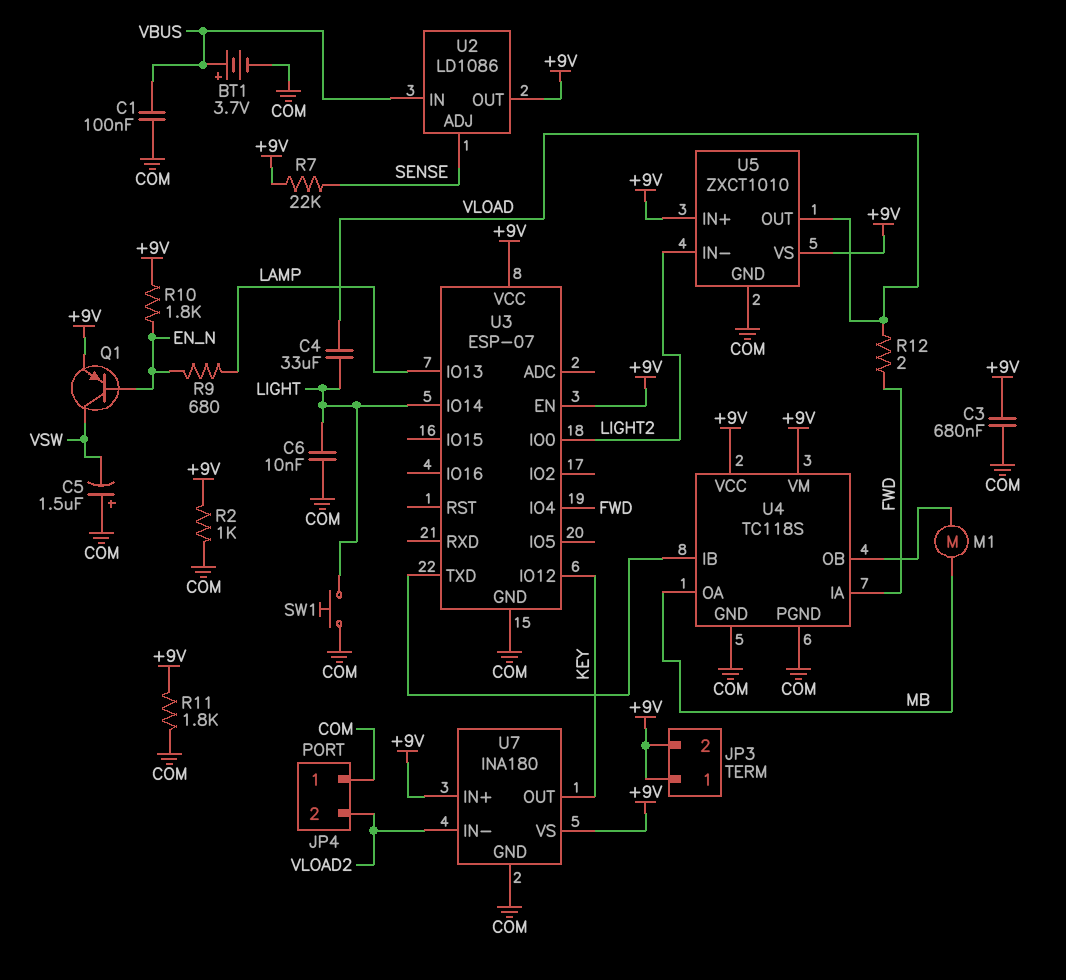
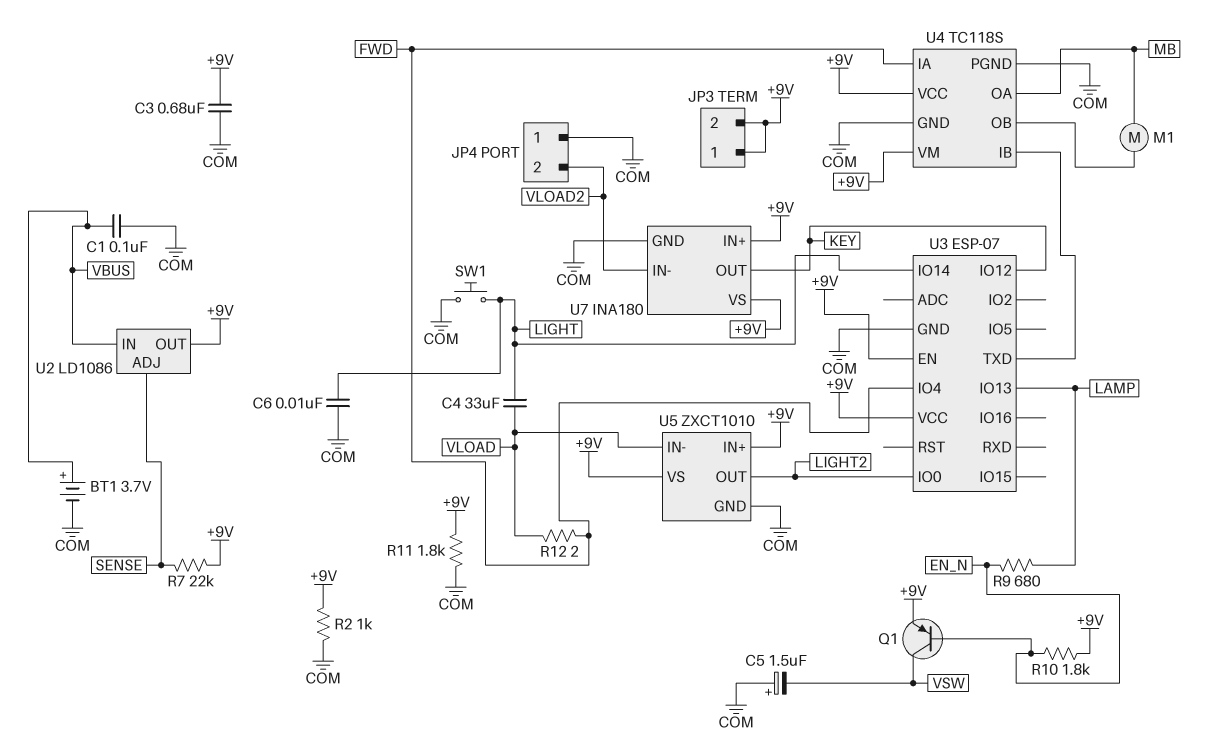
U5 pin IN-: LIGHT2 -> VLOAD
U5 pin OUT: VLOAD -> LIGHT2

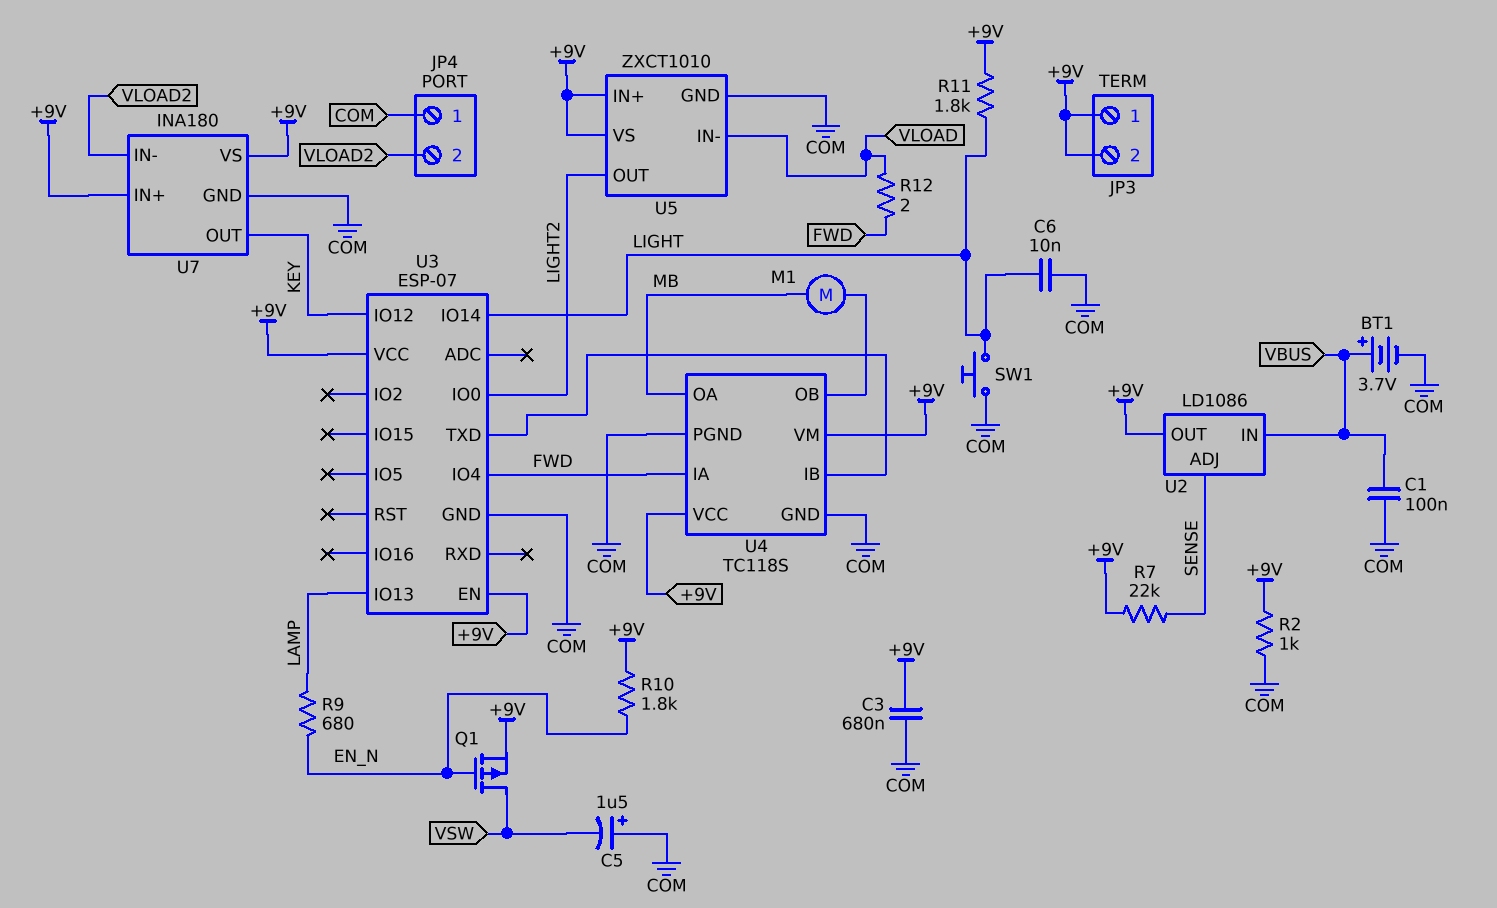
C4: 33uF (LIGHT, VLOAD) -> none
Q1: PNP (B EN_N, C VSW, E +9V) -> PMOS (G EN_N, D VSW, S +9V)
R11: 1.8k (+9V, COM) -> 1.8k (+9V, LIGHT)

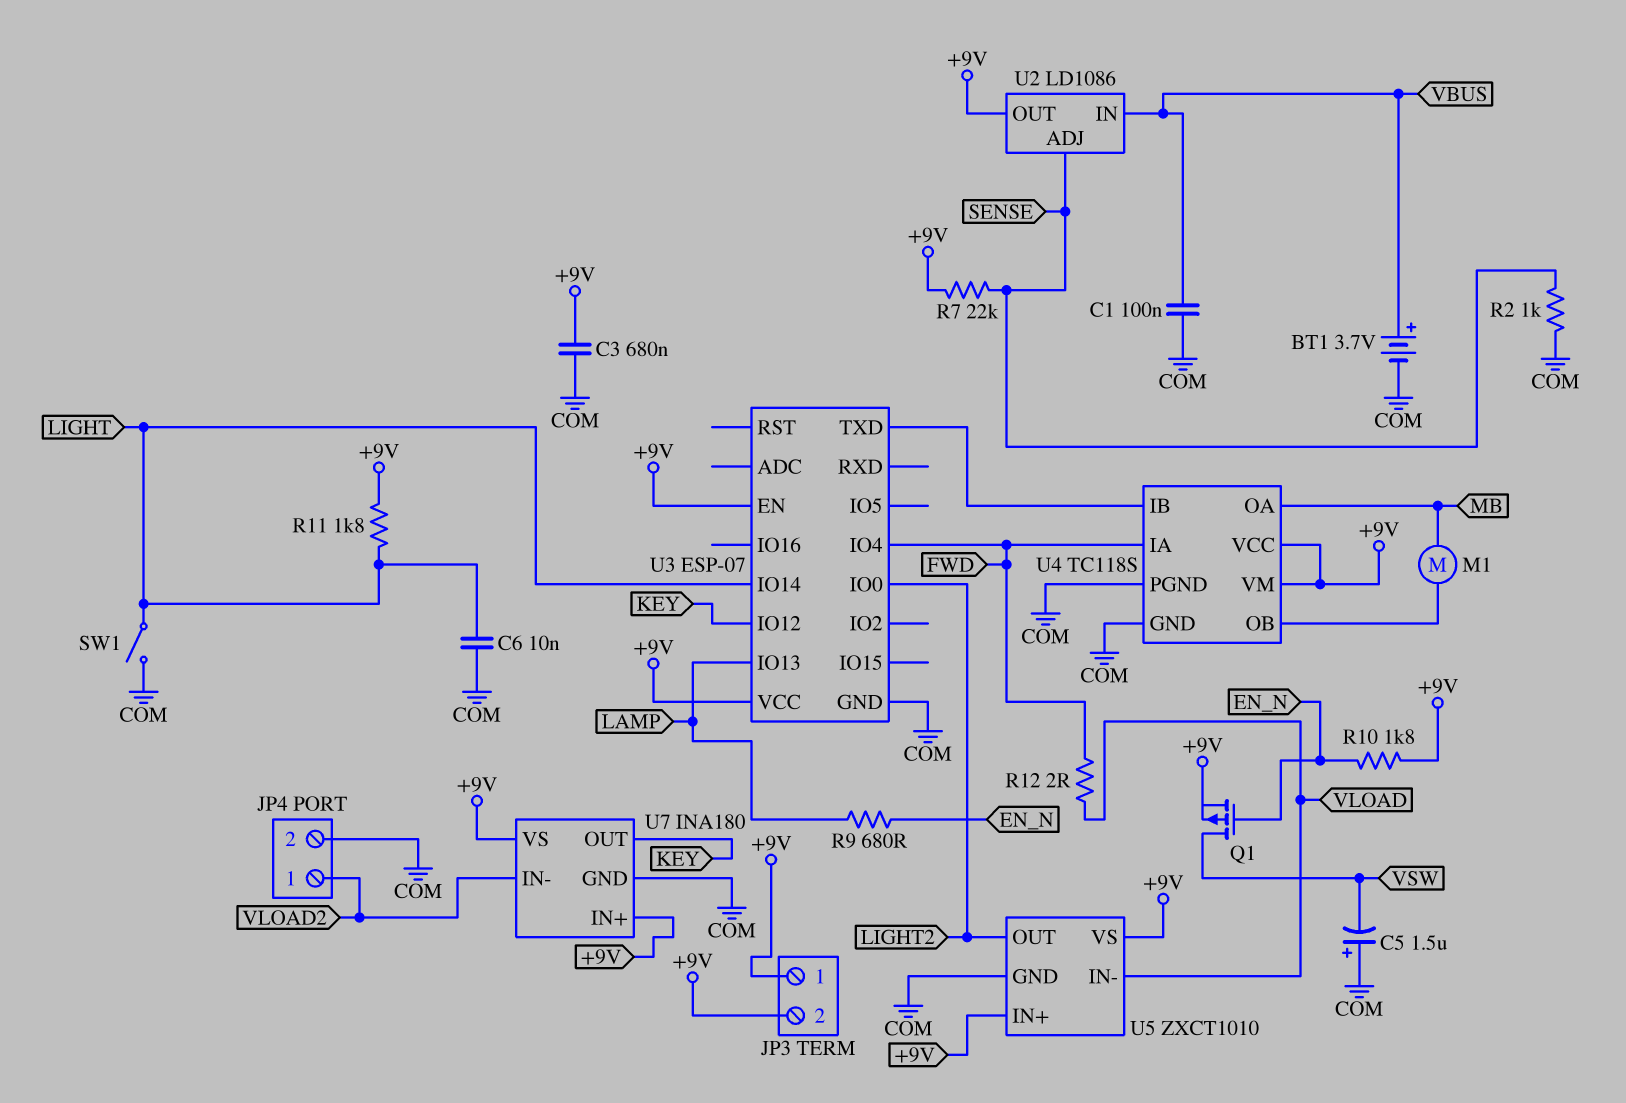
JP4 pin 1: COM -> VLOAD2
JP4 pin 2: VLOAD2 -> COM
R2: 1k (+9V, COM) -> 1k (COM, SENSE)
SW1: button (COM, LIGHT) -> switch (COM, LIGHT)

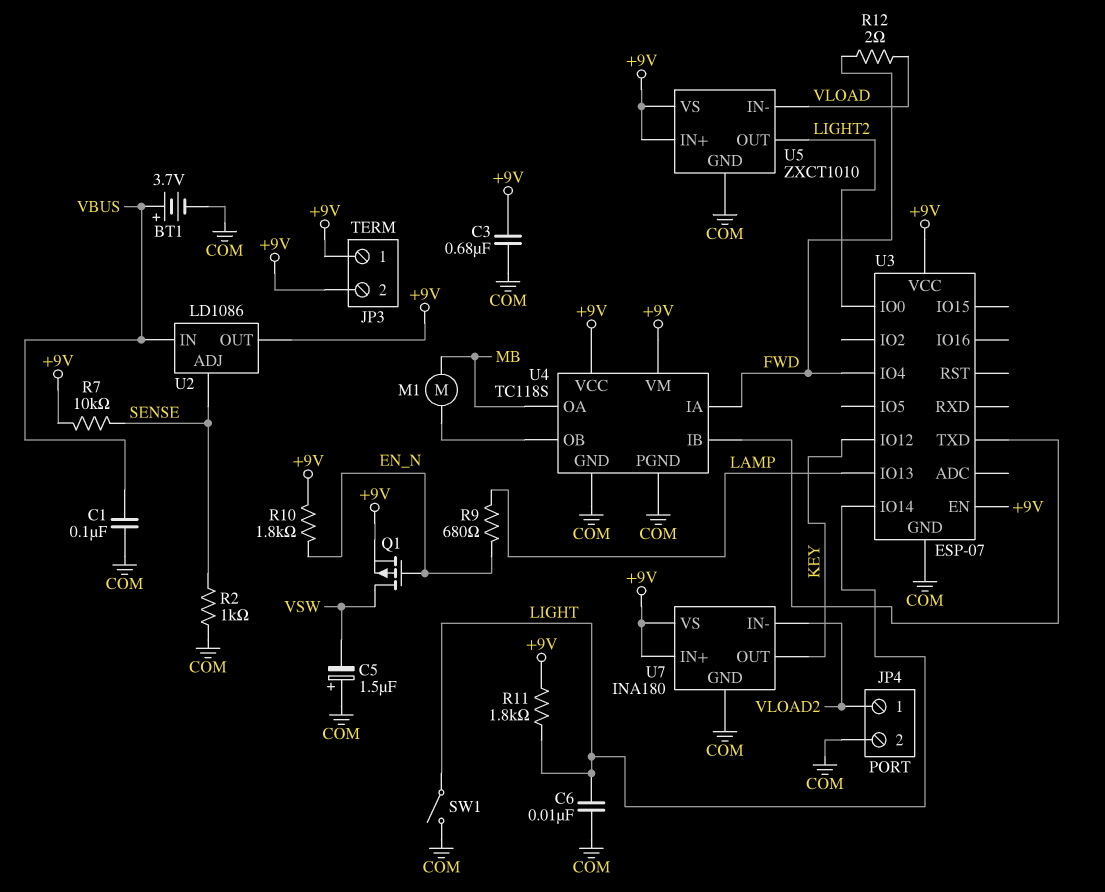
R7: 22k (+9V, SENSE) -> 10k (+9V, SENSE)

